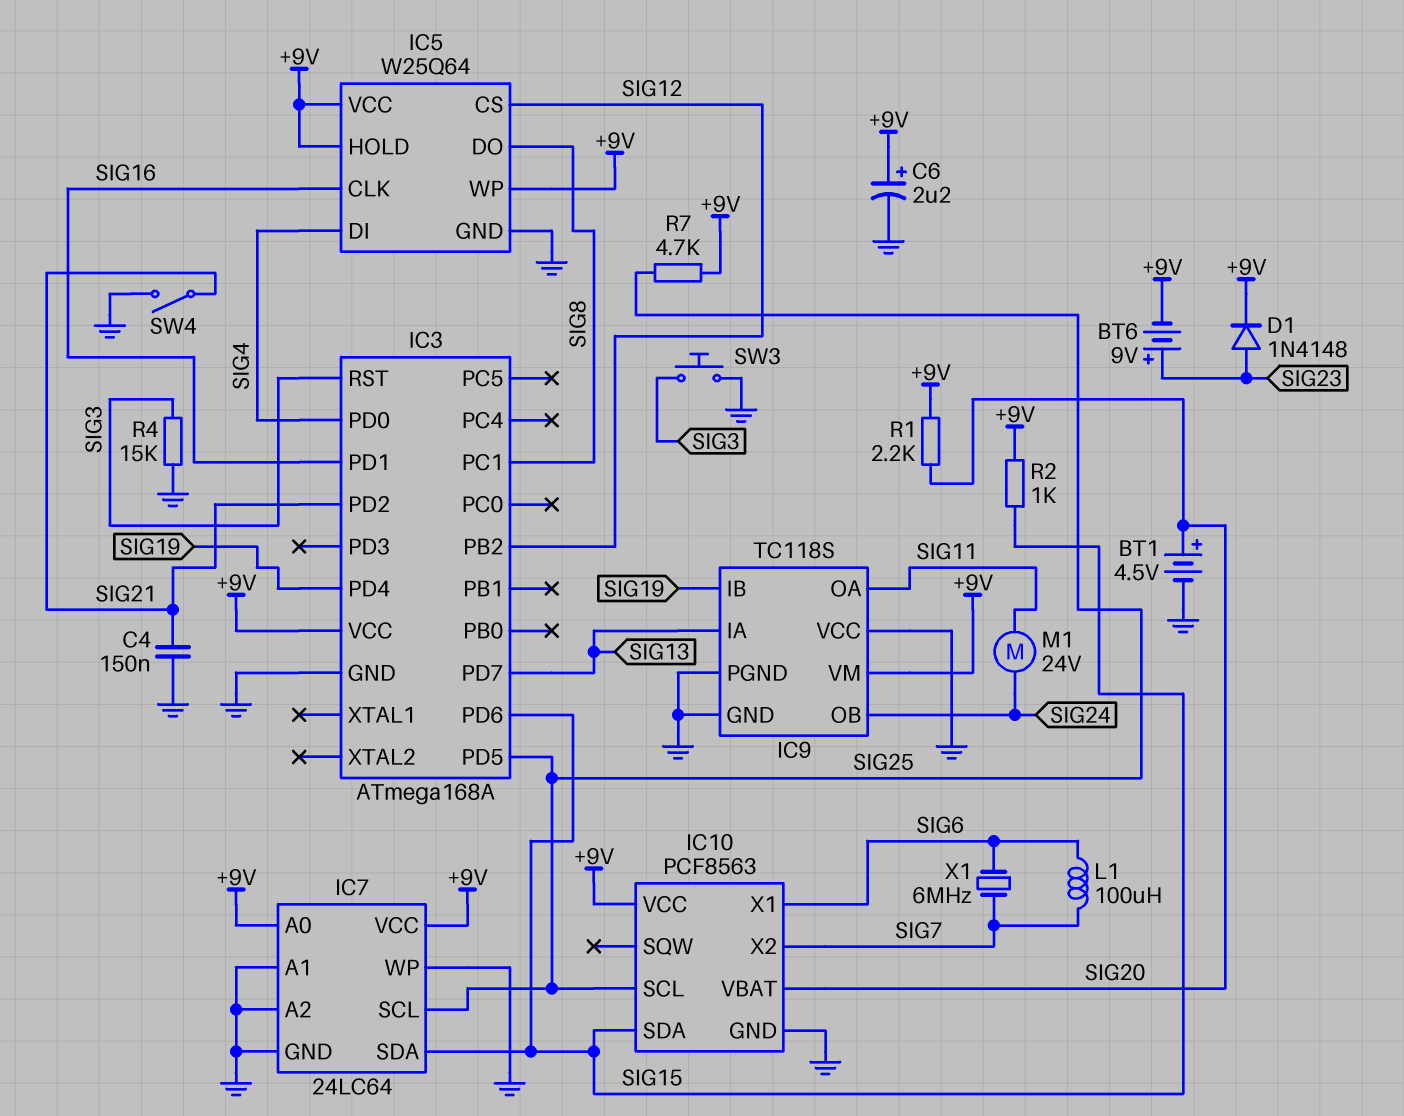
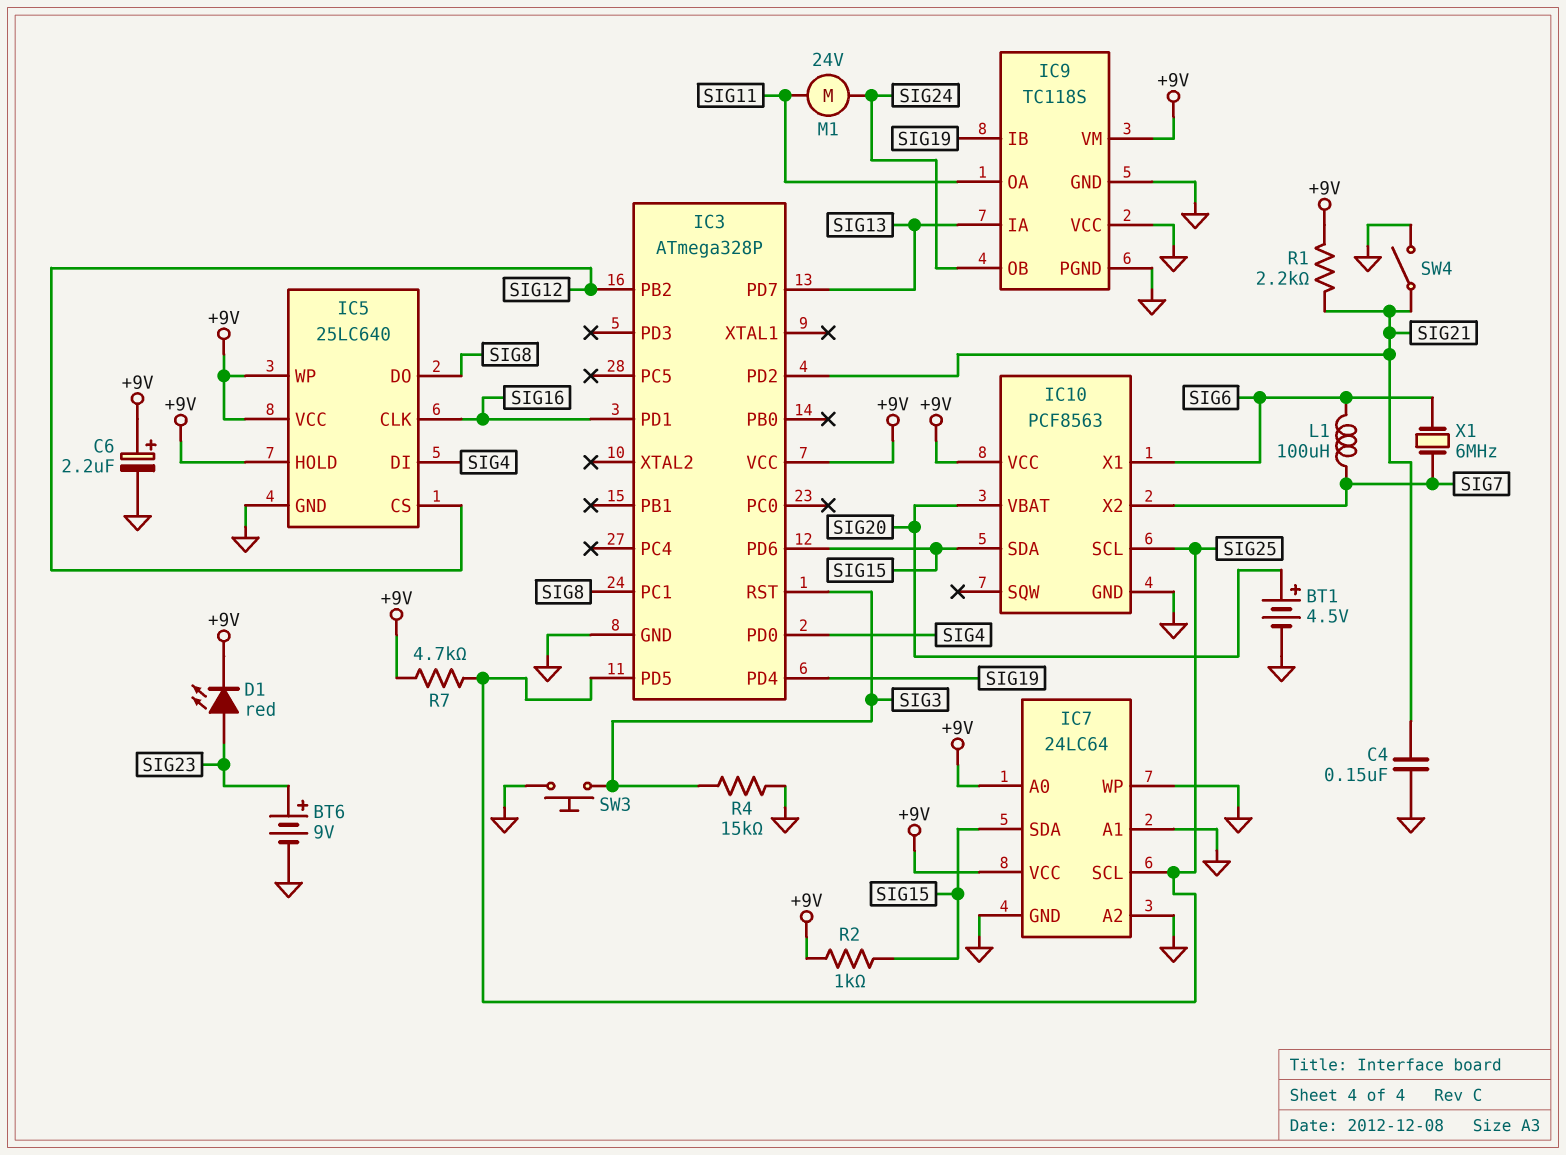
BT6: 9V (plus SIG23, minus +9V) -> 9V (plus SIG23, minus GND)
D1: diode 1N4148 (A SIG23, K +9V) -> LED red (A SIG23, K +9V)
IC3: ATmega168A -> ATmega328P
IC5: W25Q64 -> 25LC640
R1: 2.2k (+9V, SIG20) -> 2.2k (+9V, SIG21)

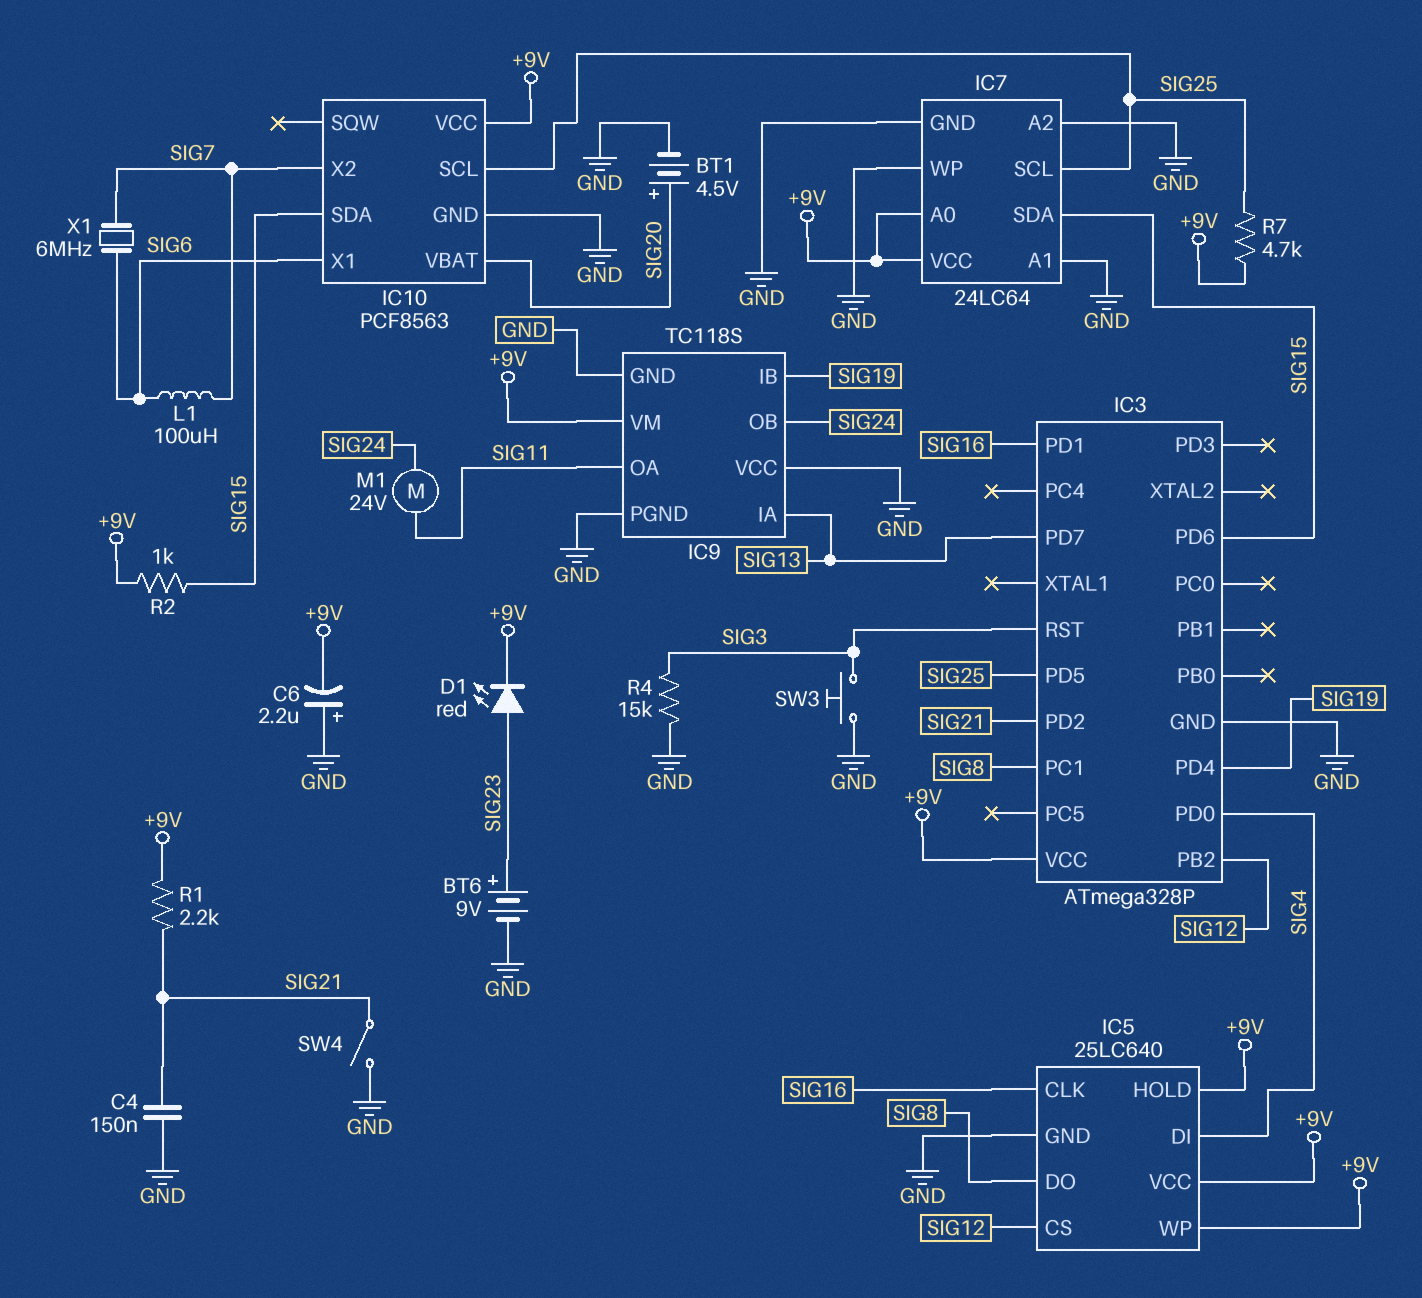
C6: 2.2uF (plus +9V, minus GND) -> 2.2uF (plus GND, minus +9V)

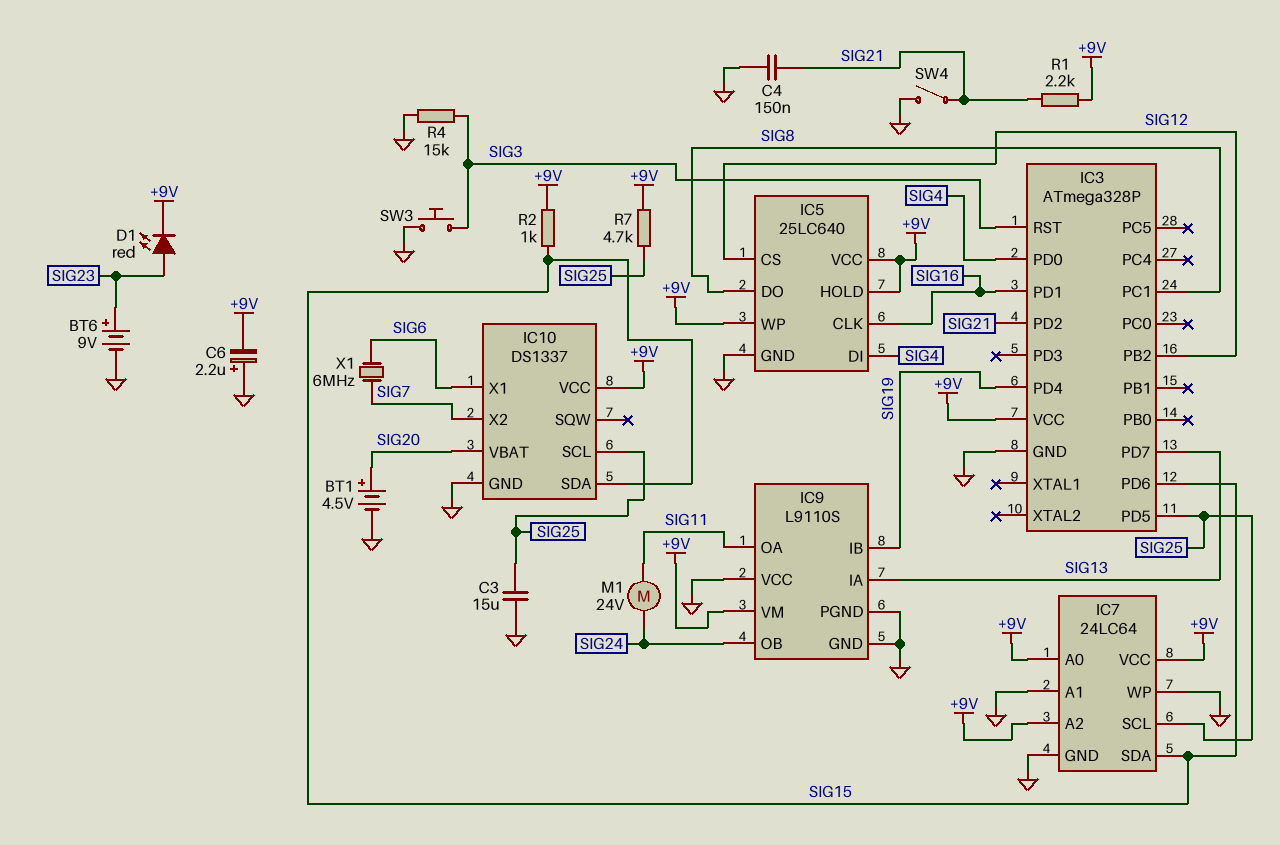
C3: none -> 15uF (GND, SIG25)
IC7 pin A2: GND -> +9V
IC9: TC118S -> L9110S
IC10: PCF8563 -> DS1337
L1: 100uH (SIG6, SIG7) -> none

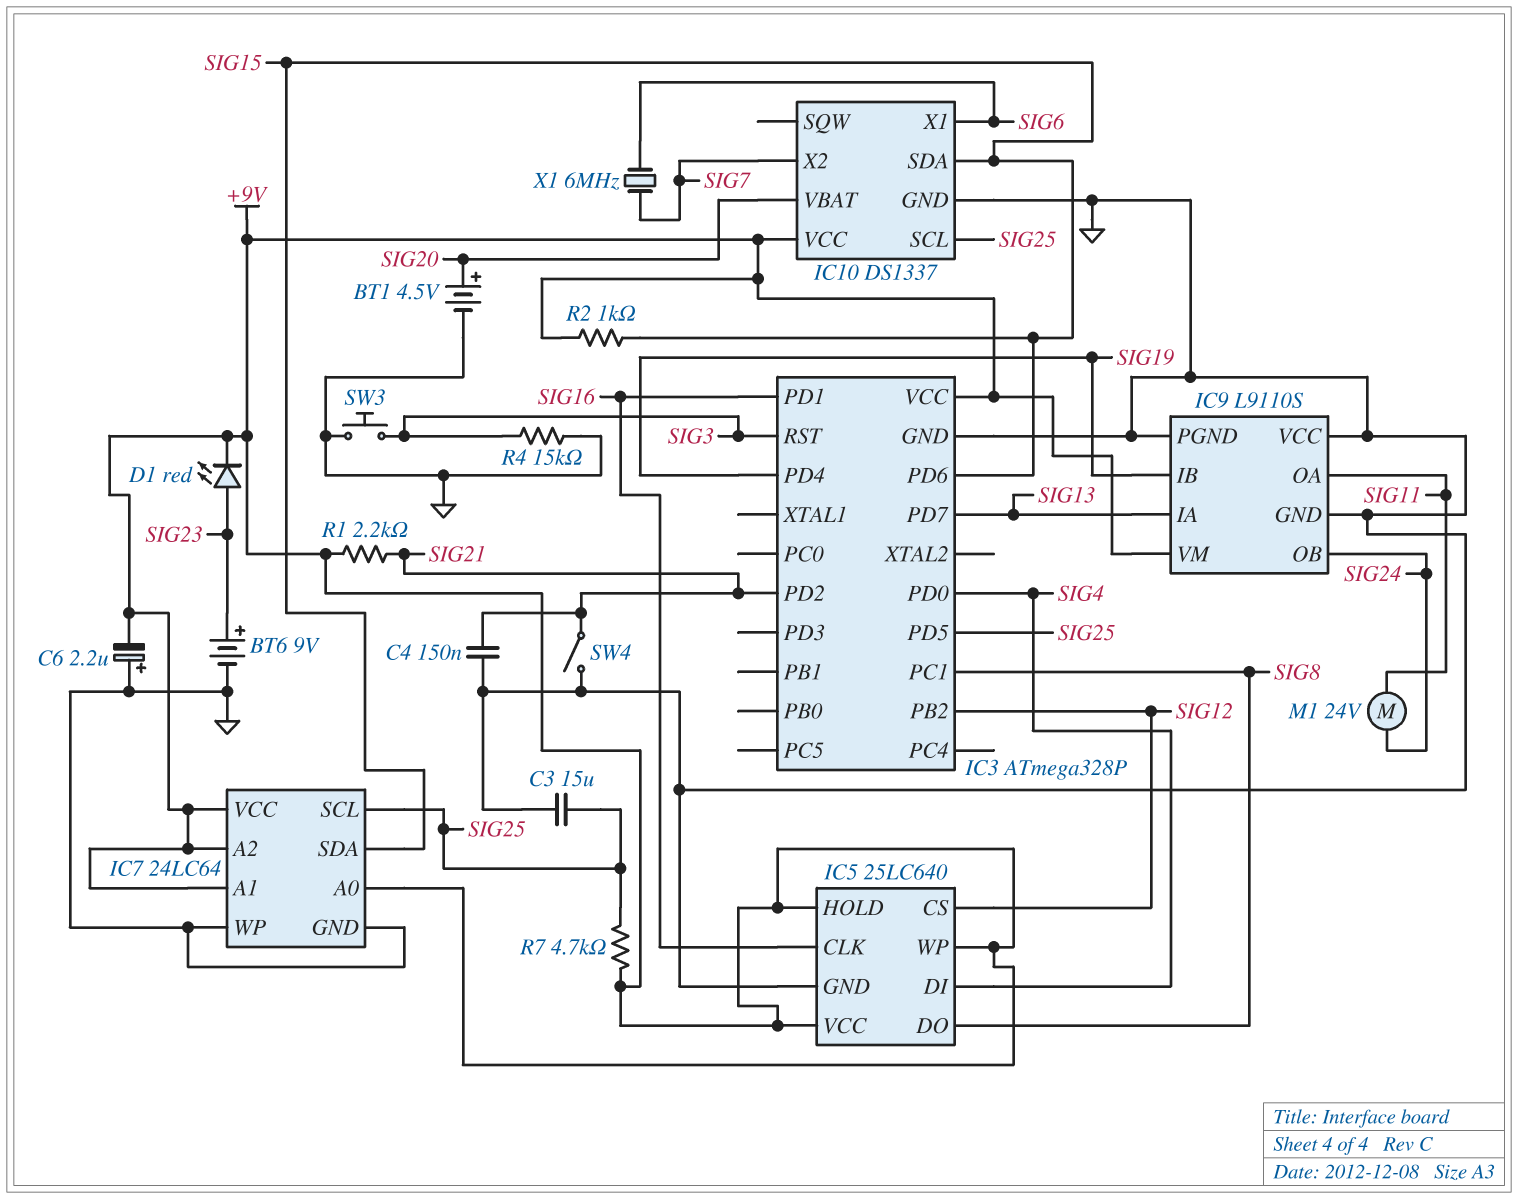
IC7 pin A1: GND -> +9V

